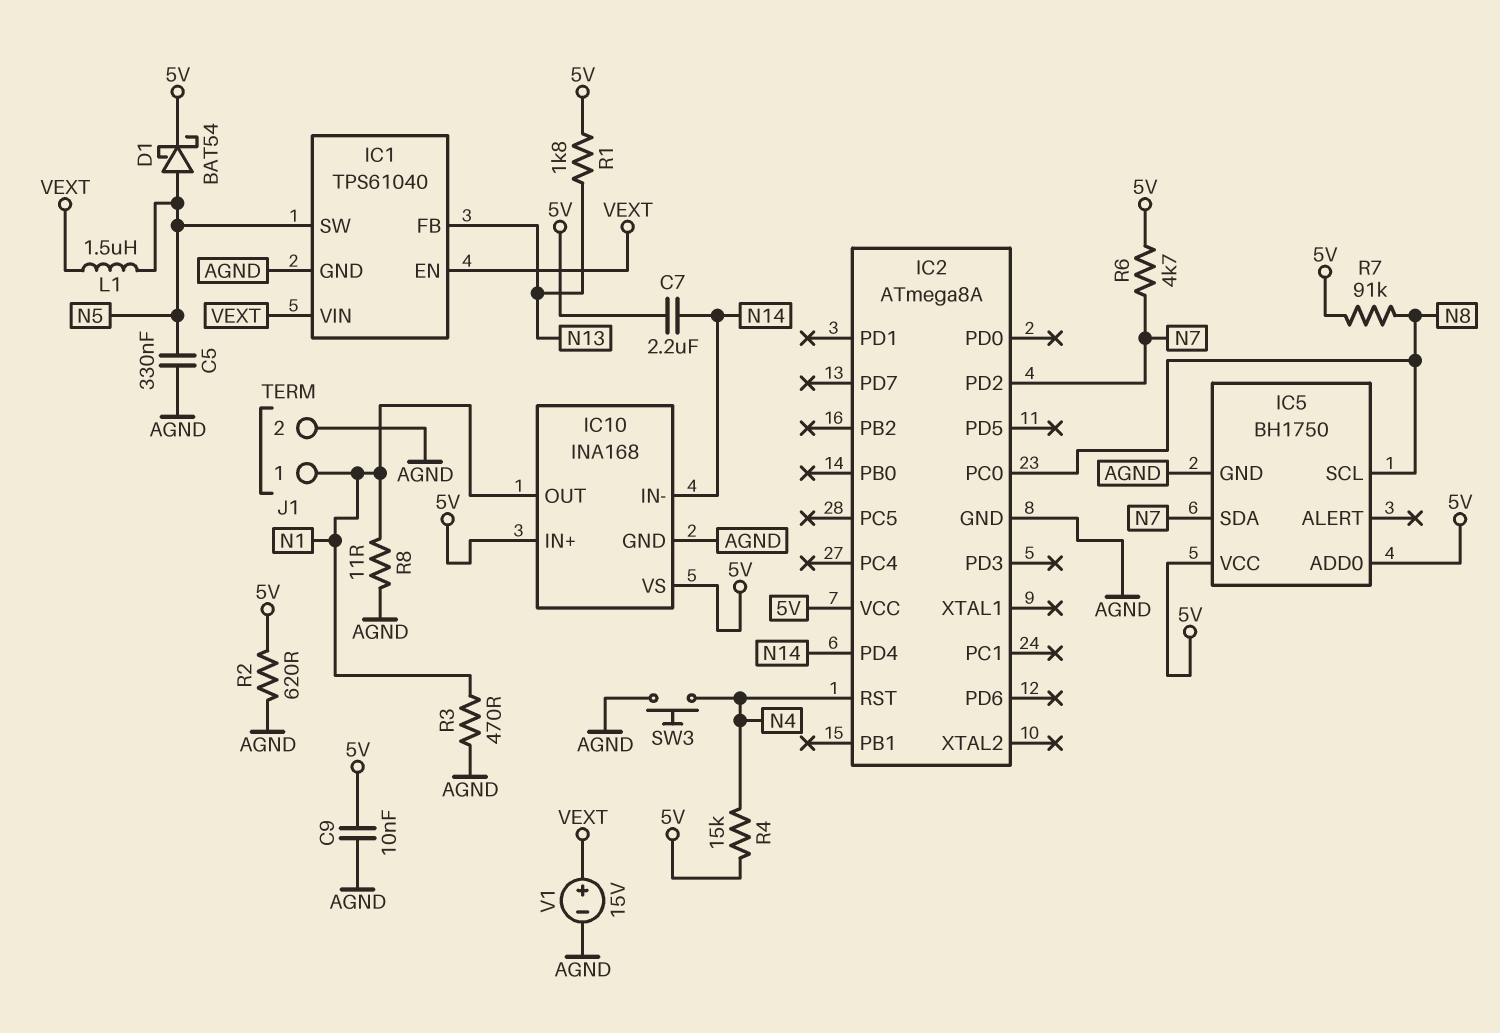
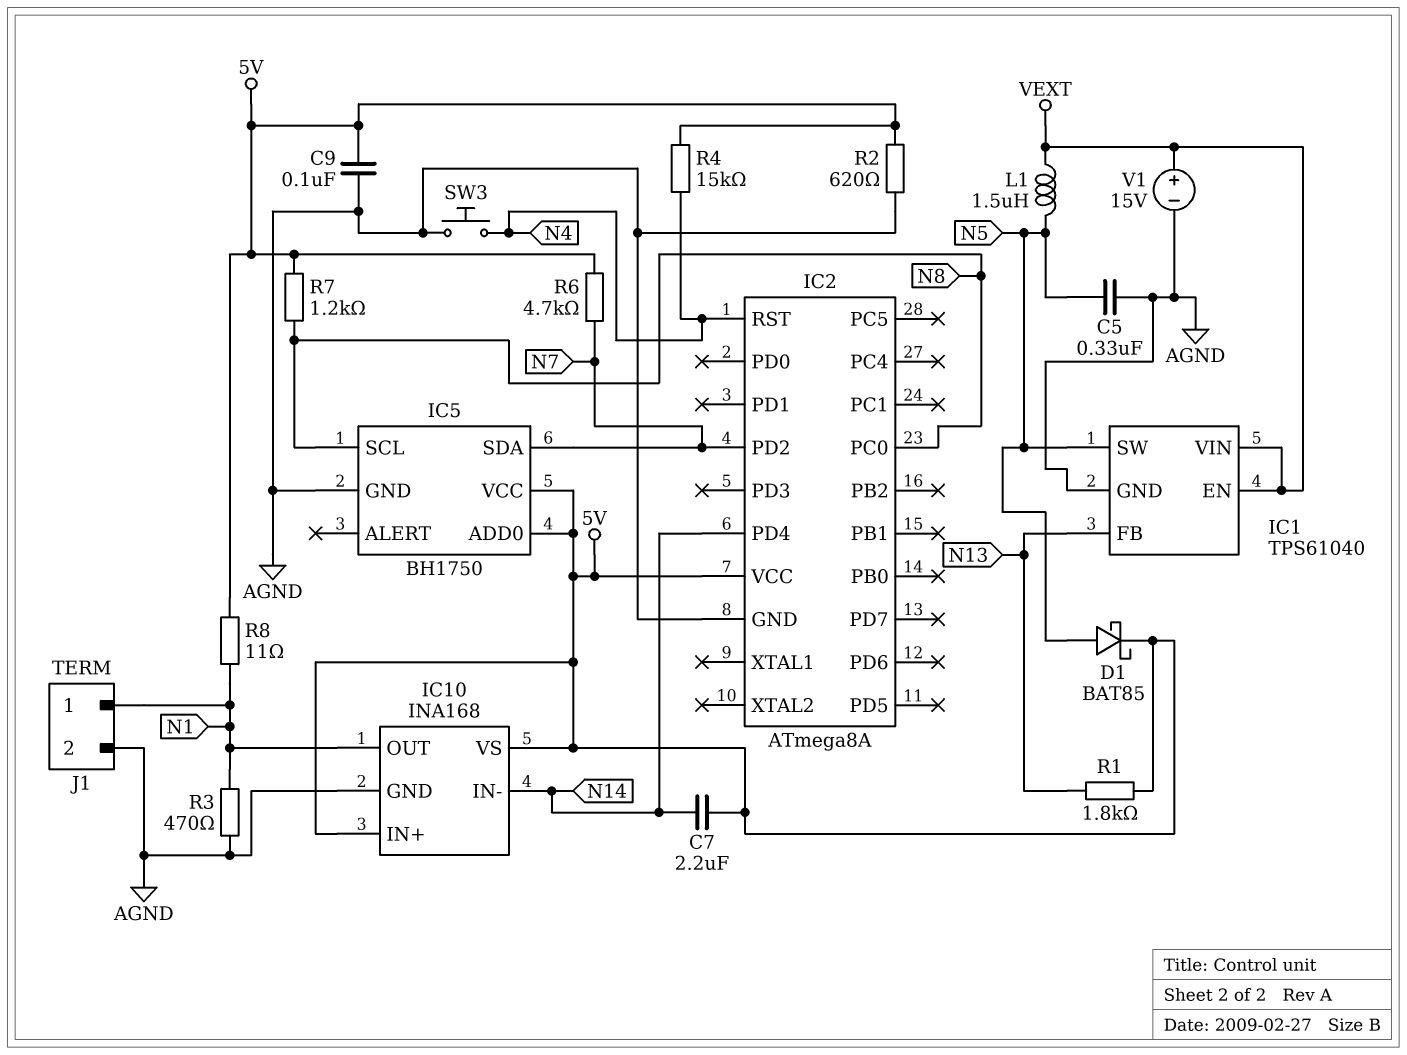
C9: 10nF (5V, AGND) -> 100nF (5V, AGND)
D1: schottky BAT54 (A N5, K 5V) -> schottky BAT85 (A N5, K 5V)
R7: 91k (5V, N8) -> 1.2k (5V, N8)
R8: 11 (AGND, N1) -> 11 (5V, N1)

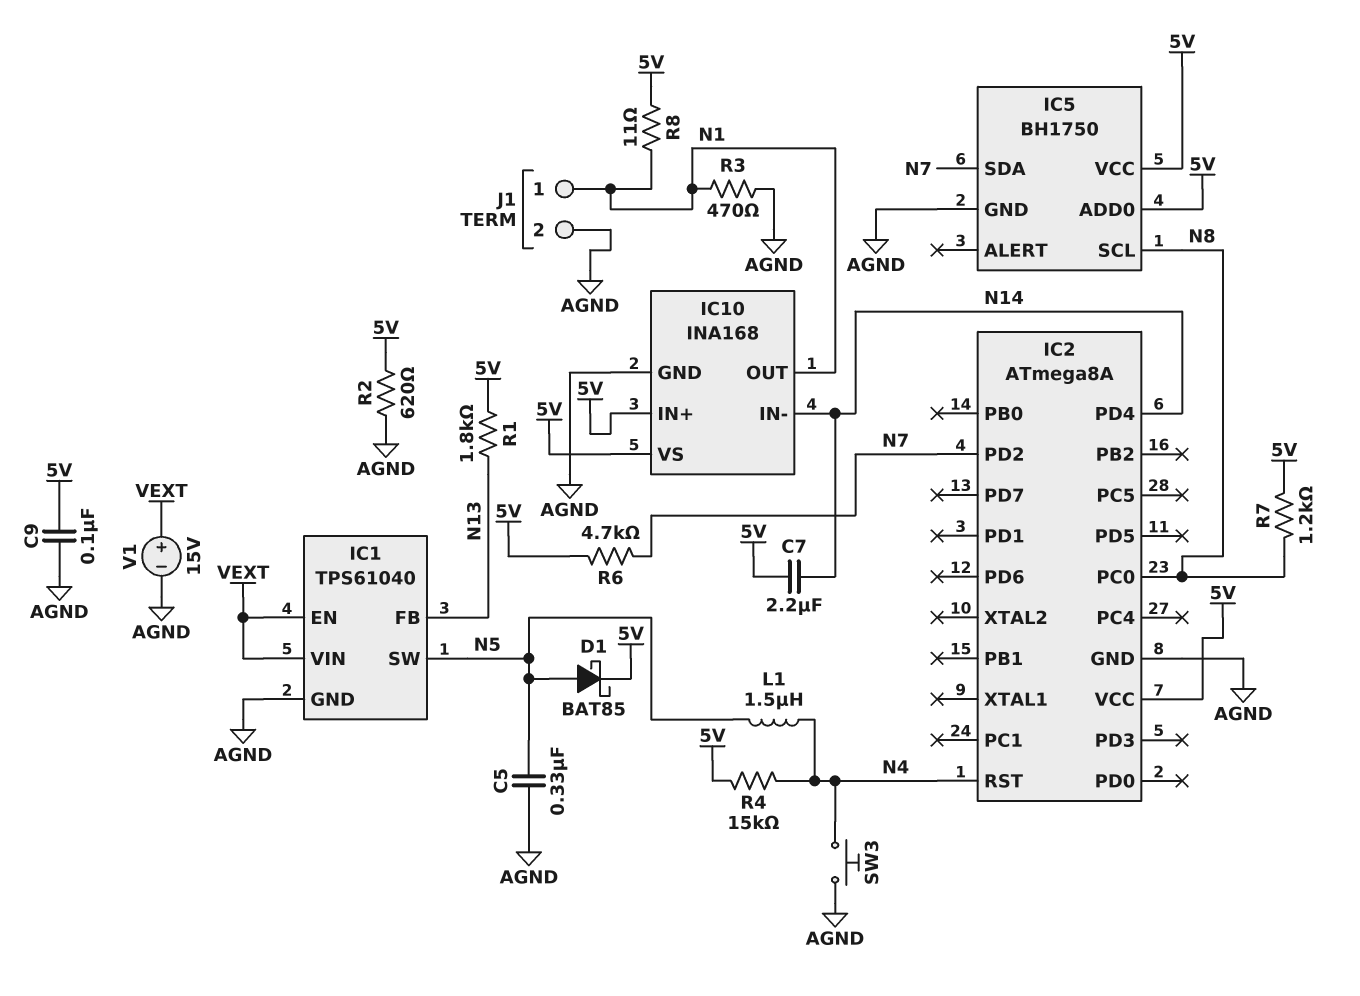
L1: 1.5uH (N5, VEXT) -> 1.5uH (N4, N5)

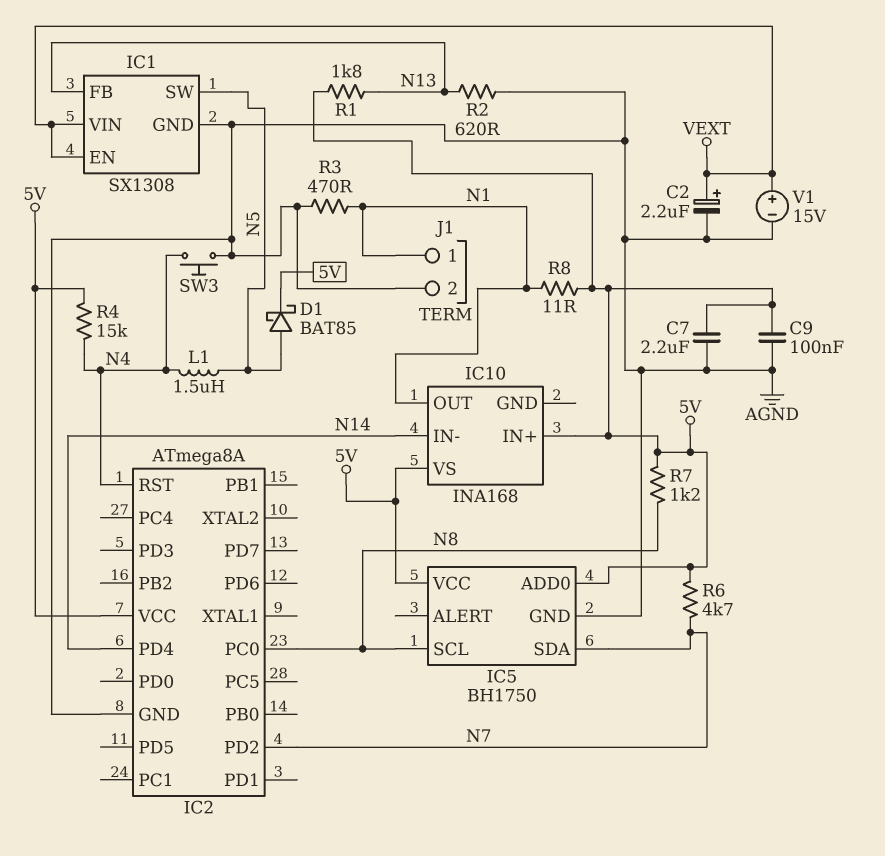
C2: none -> 2.2uF (plus VEXT, minus AGND)
C5: 330nF (AGND, N5) -> none
C7: 2.2uF (5V, N14) -> 2.2uF (5V, AGND)
IC1: TPS61040 -> SX1308
IC10 pin GND: AGND -> none
R2: 620 (5V, AGND) -> 620 (AGND, N13)

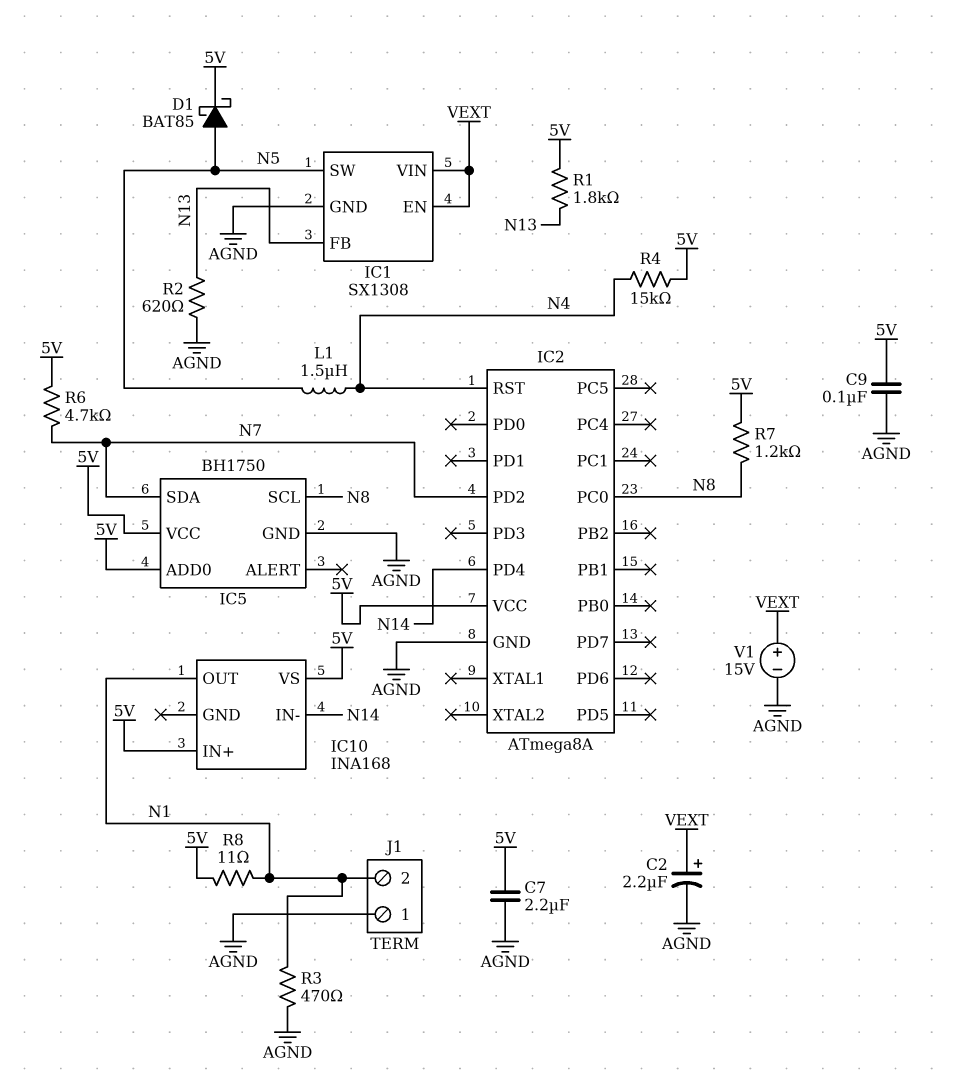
J1 pin 1: N1 -> AGND
J1 pin 2: AGND -> N1
SW3: button (AGND, N4) -> none

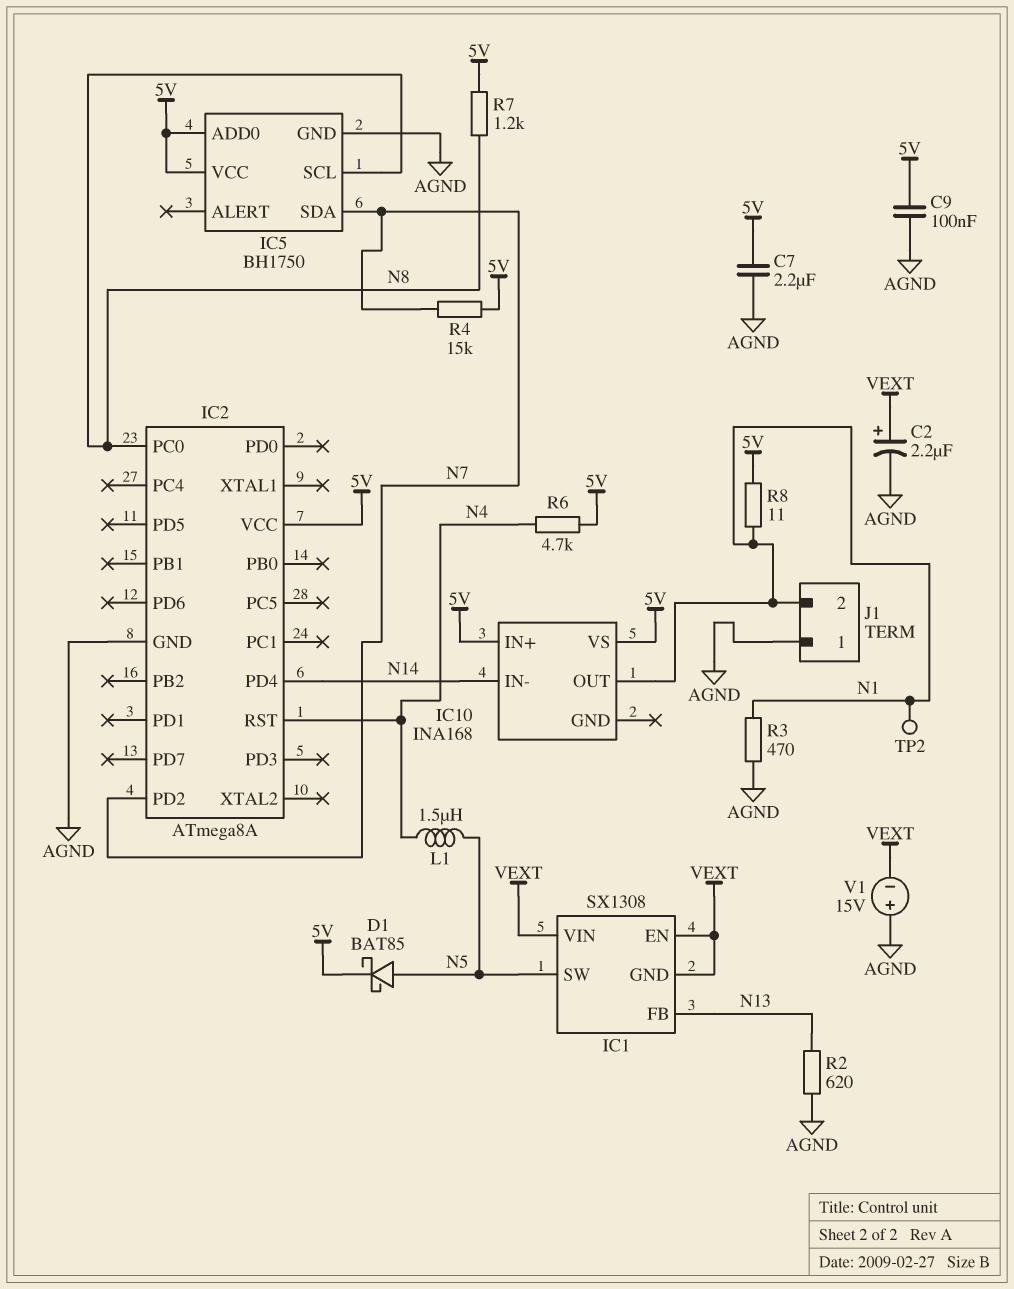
IC1 pin GND: AGND -> VEXT
R1: 1.8k (5V, N13) -> none
R4: 15k (5V, N4) -> 15k (5V, N7)
R6: 4.7k (5V, N7) -> 4.7k (5V, N4)
TP2: none -> test point (N1)
V1: 15V (plus VEXT, minus AGND) -> 15V (plus AGND, minus VEXT)

